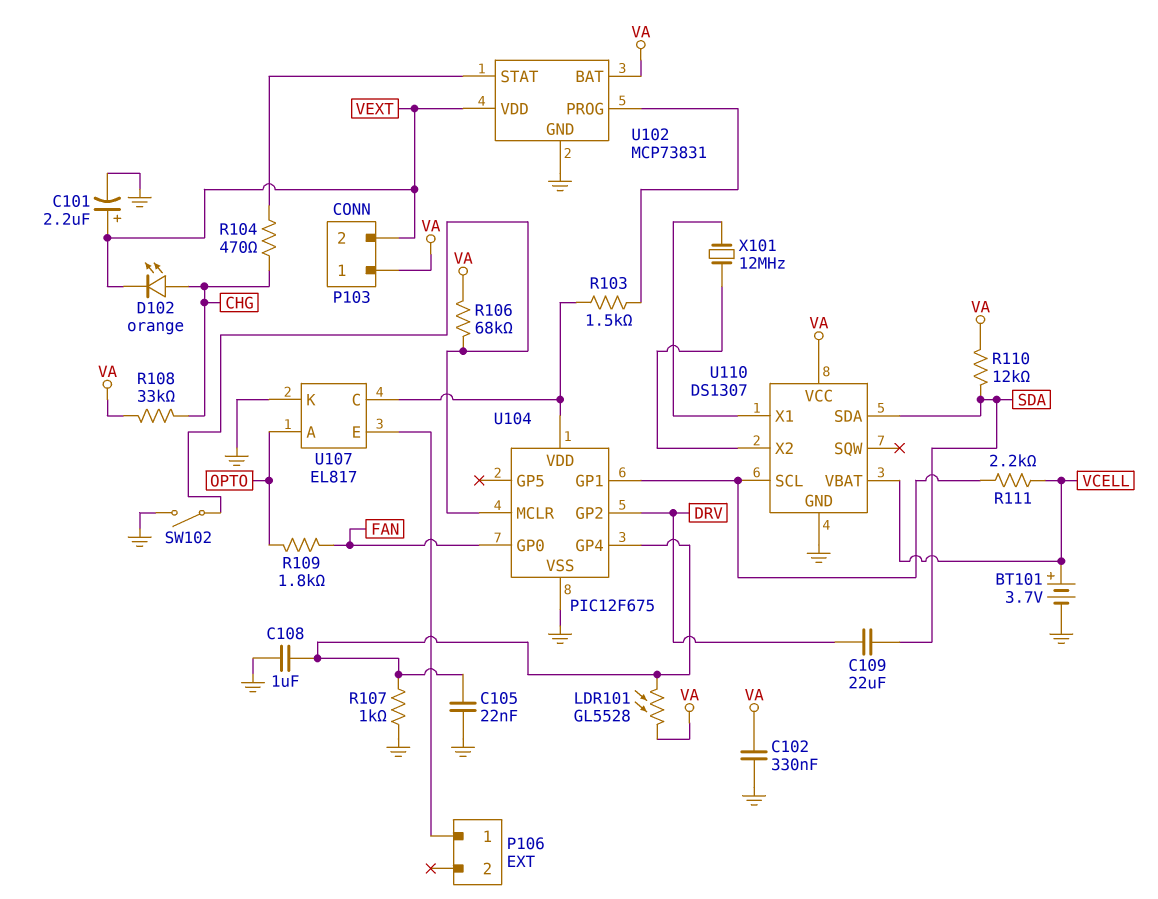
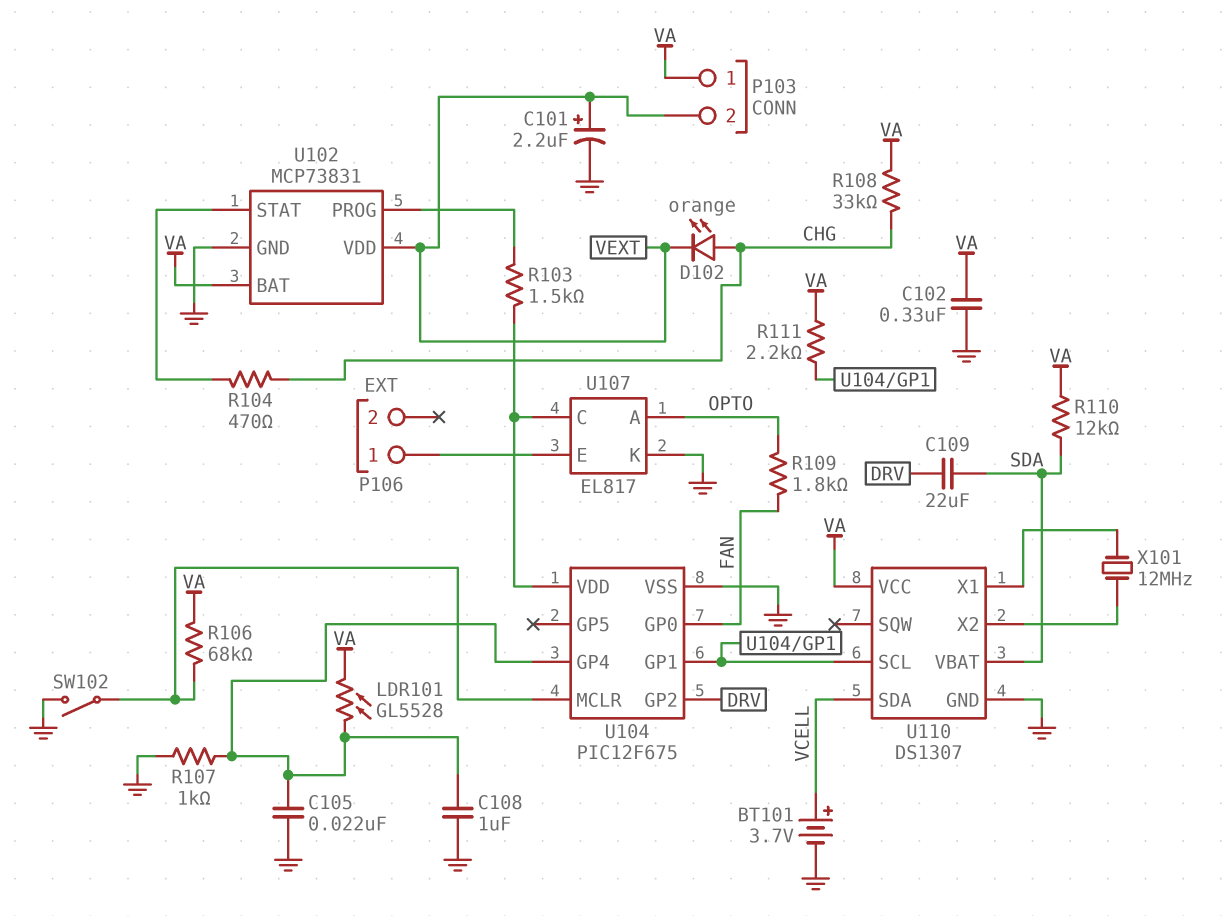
R111: 2.2k (U104/GP1, VCELL) -> 2.2k (U104/GP1, VA)
U110 pin SDA: SDA -> VCELL
U110 pin VBAT: VCELL -> SDA

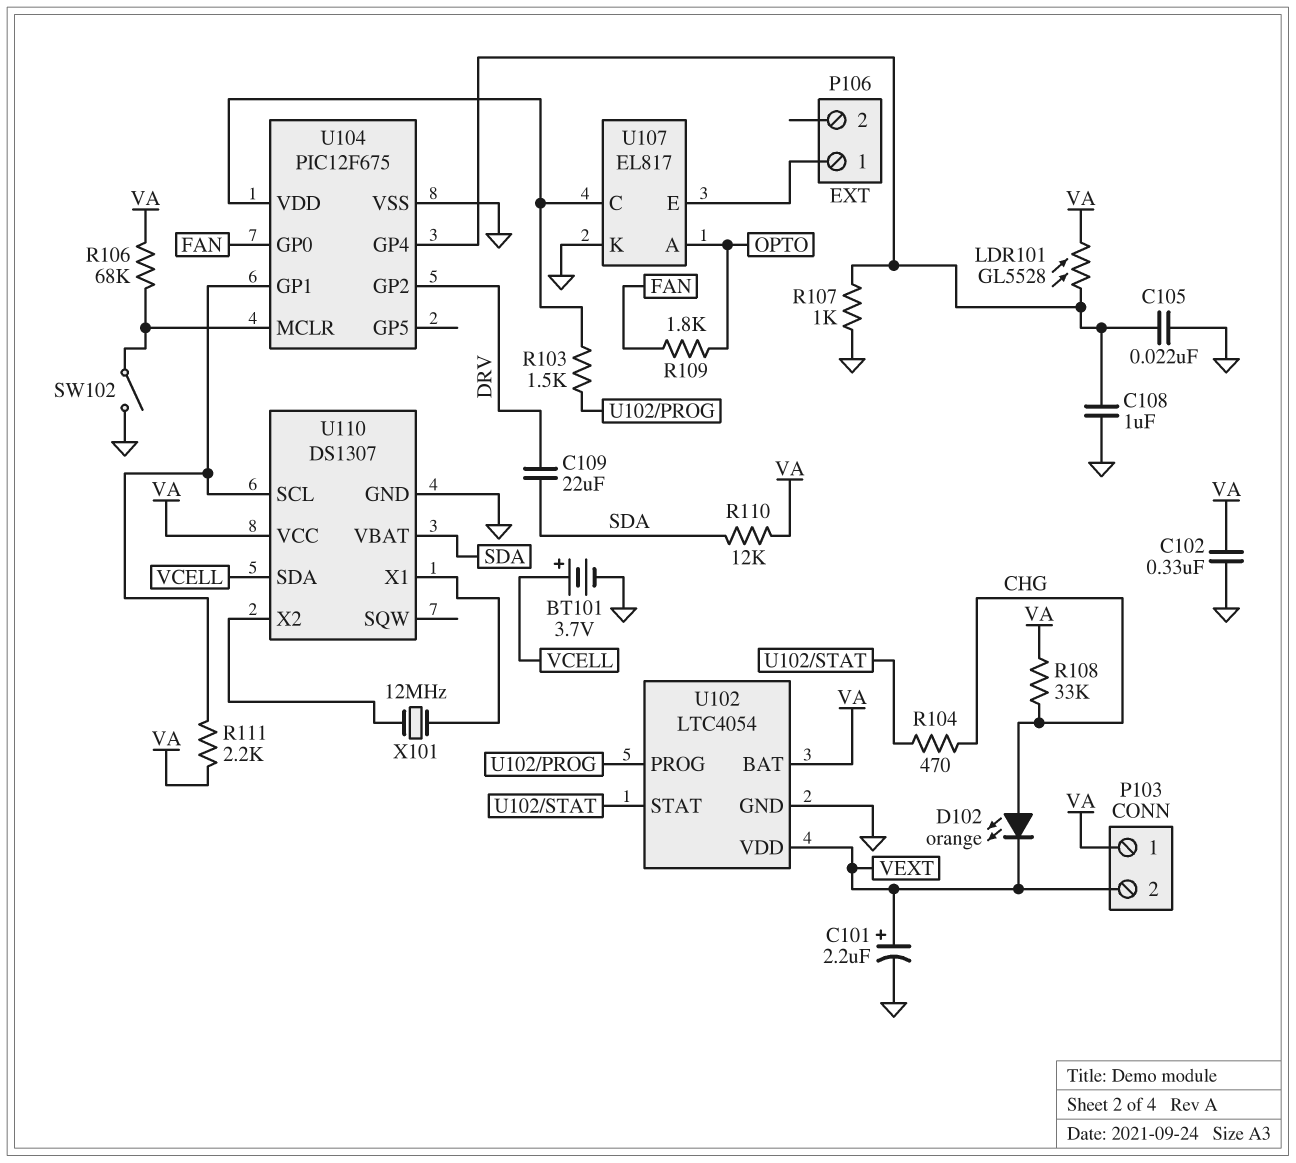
U102: MCP73831 -> LTC4054

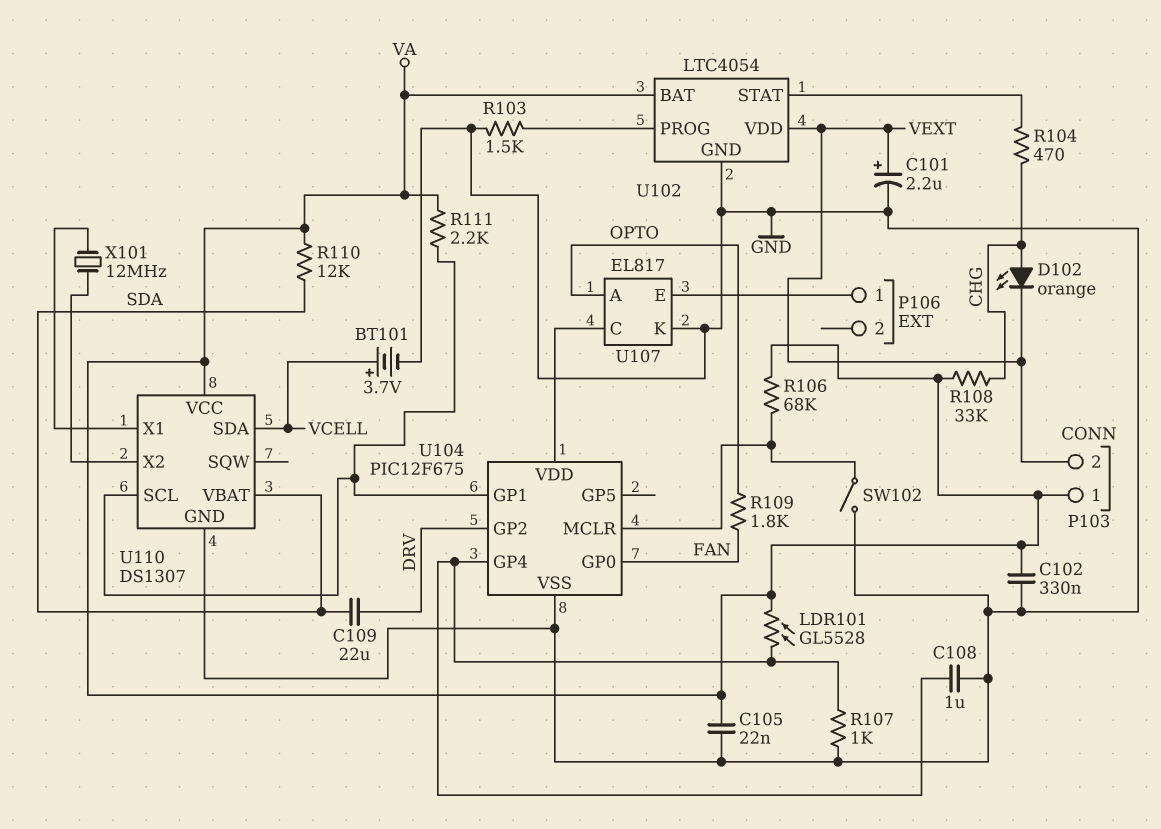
C105: 22nF (GND, U104/GP4) -> 22nF (GND, VA)
R103: 1.5k (U102/PROG, U104/VDD) -> 1.5k (GND, U102/PROG)

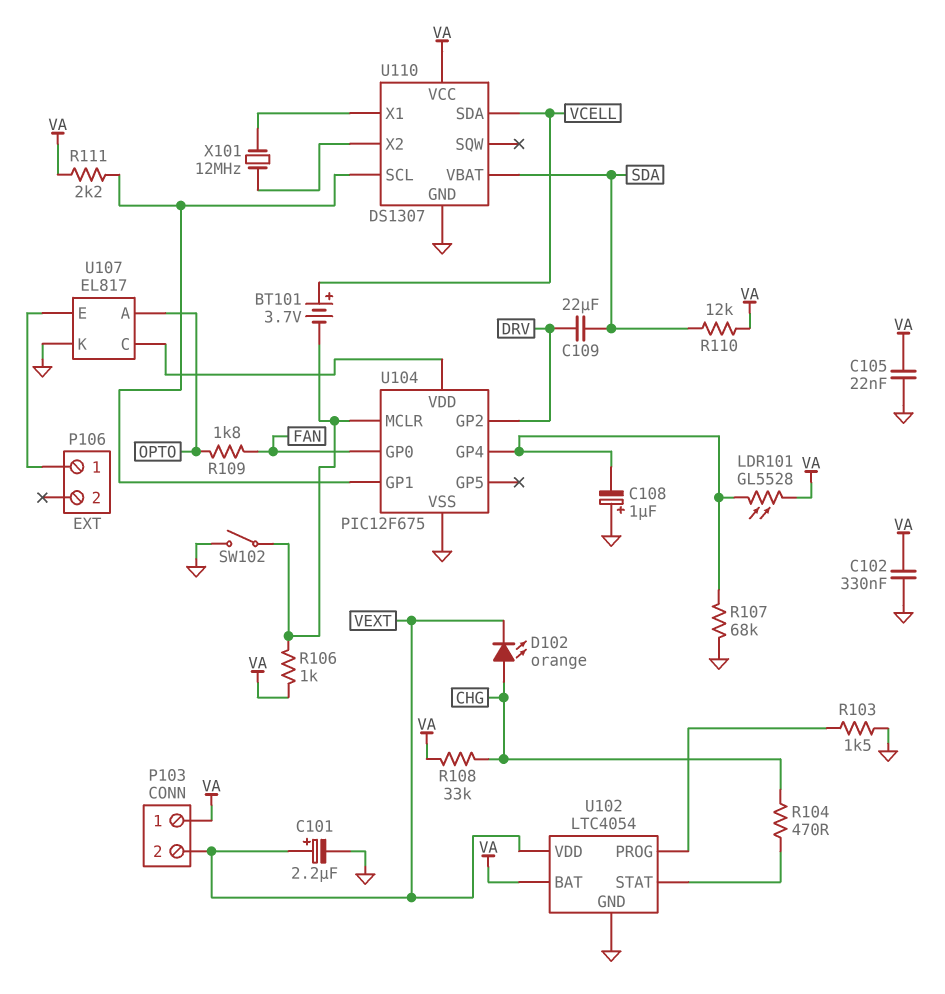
BT101: 3.7V (plus VCELL, minus GND) -> 3.7V (plus VCELL, minus U104/MCLR)
C108: 1uF (GND, U104/GP4) -> 1uF (plus GND, minus U104/GP4)
R106: 68k (U104/MCLR, VA) -> 1k (U104/MCLR, VA)
R107: 1k (GND, U104/GP4) -> 68k (GND, U104/GP4)

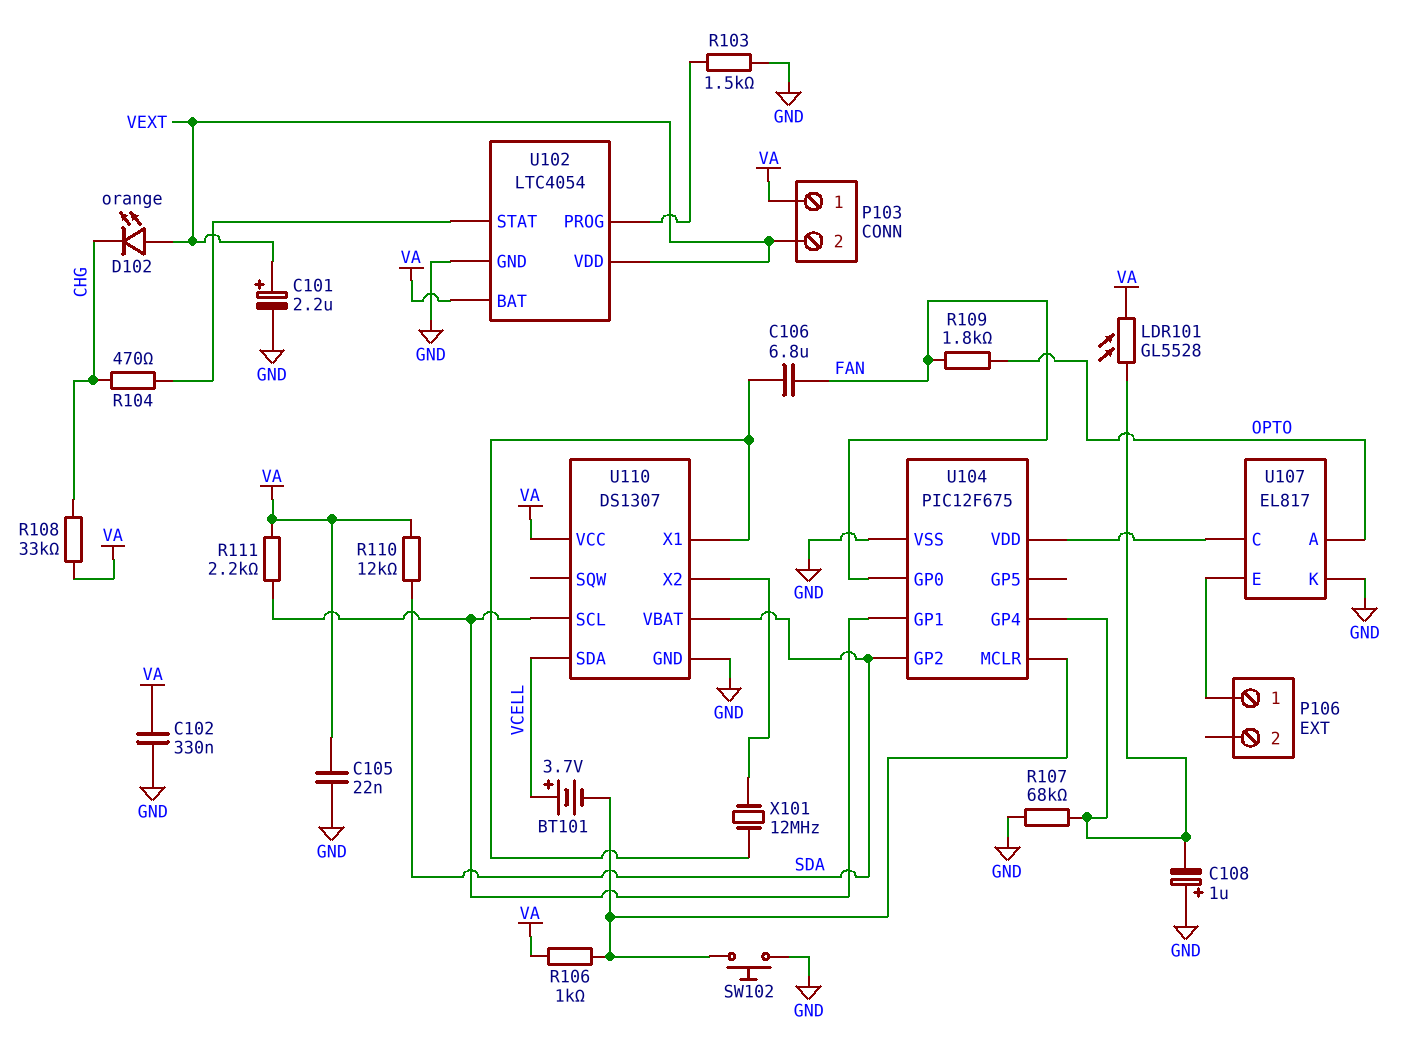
C106: none -> 6.8uF (FAN, U110/X1)
C109: 22uF (DRV, SDA) -> none
D102: LED orange (A CHG, K VEXT) -> LED orange (A VEXT, K CHG)
SW102: switch (GND, U104/MCLR) -> button (GND, U104/MCLR)
U104 pin GP2: DRV -> SDA

